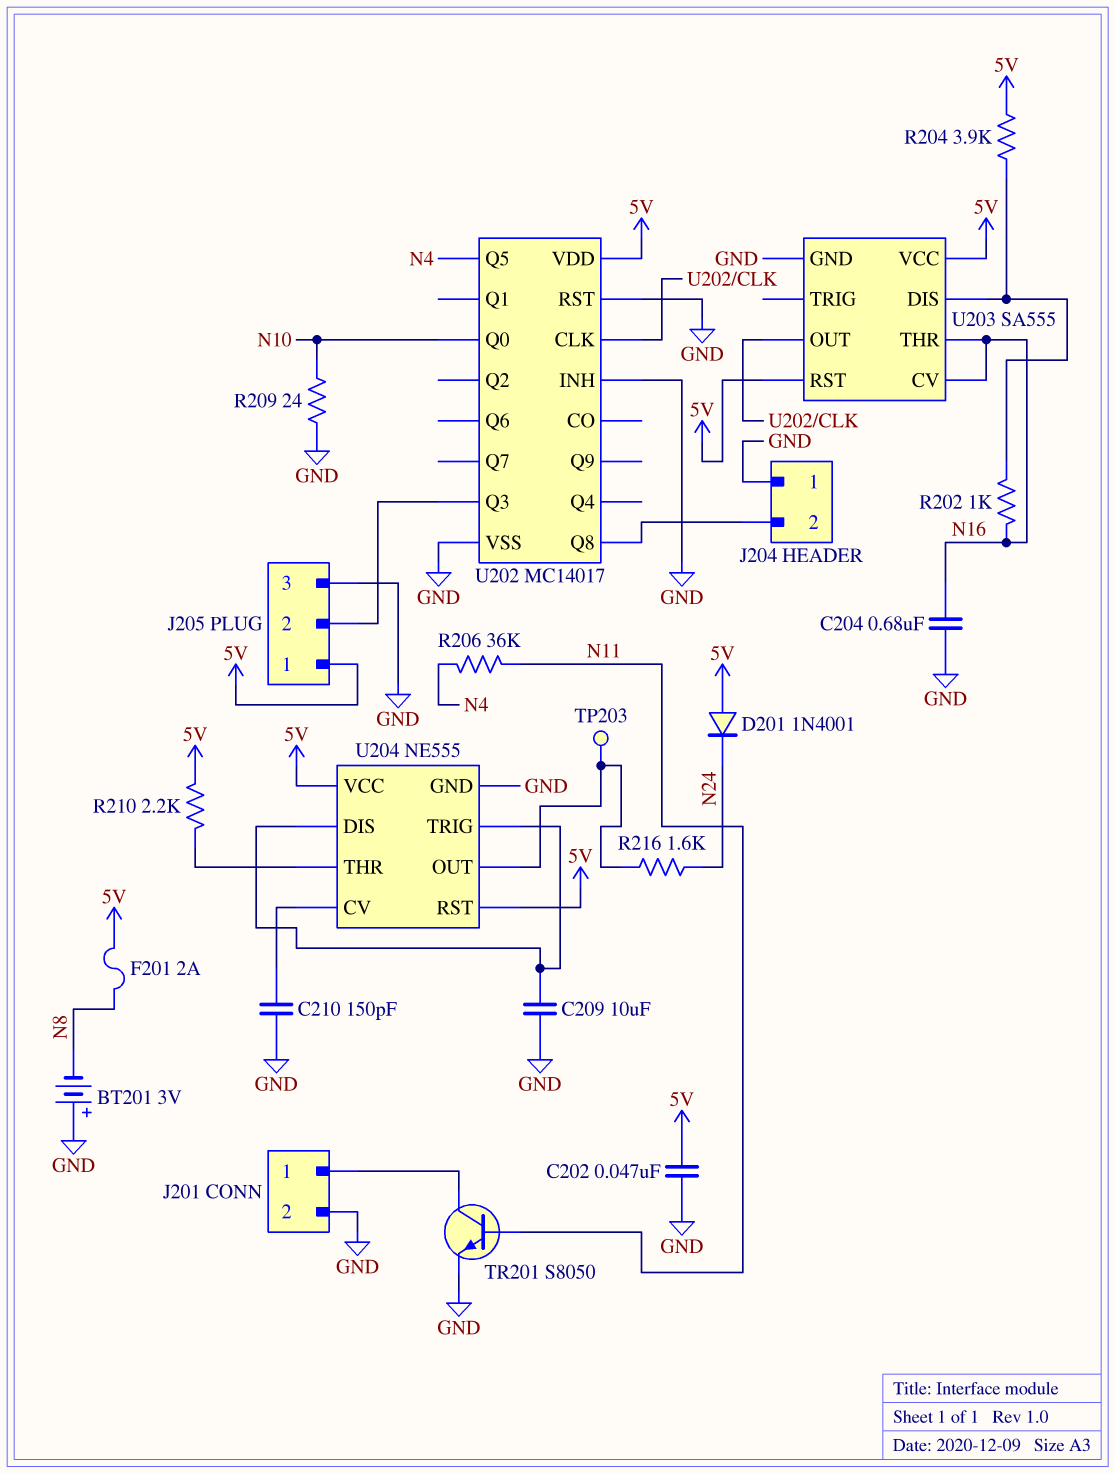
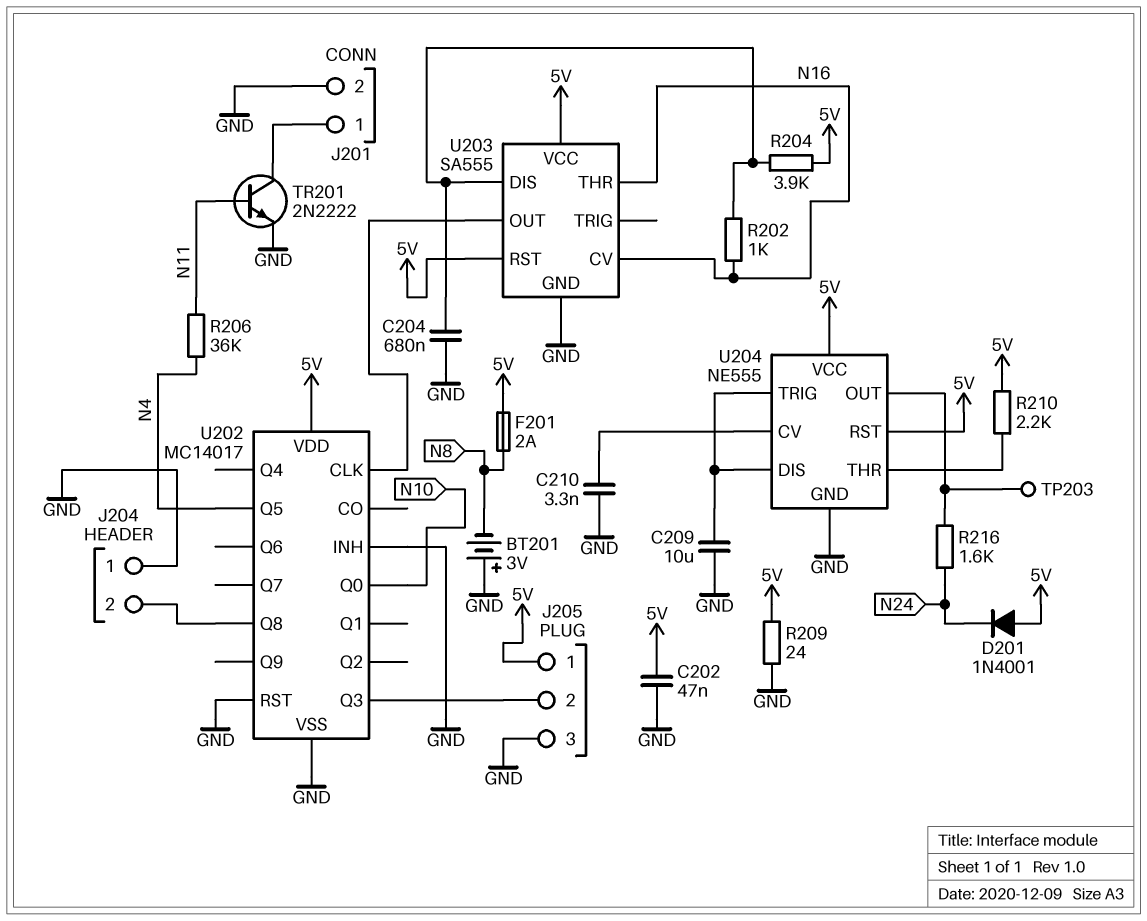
C204: 680nF (GND, N16) -> 680nF (GND, U203/DIS)
C210: 150pF (GND, U204/CV) -> 3.3nF (GND, U204/CV)
R209: 24 (GND, N10) -> 24 (5V, GND)
TR201: NPN S8050 (B N11, C J201/1, E GND) -> NPN 2N2222 (B N11, C J201/1, E GND)

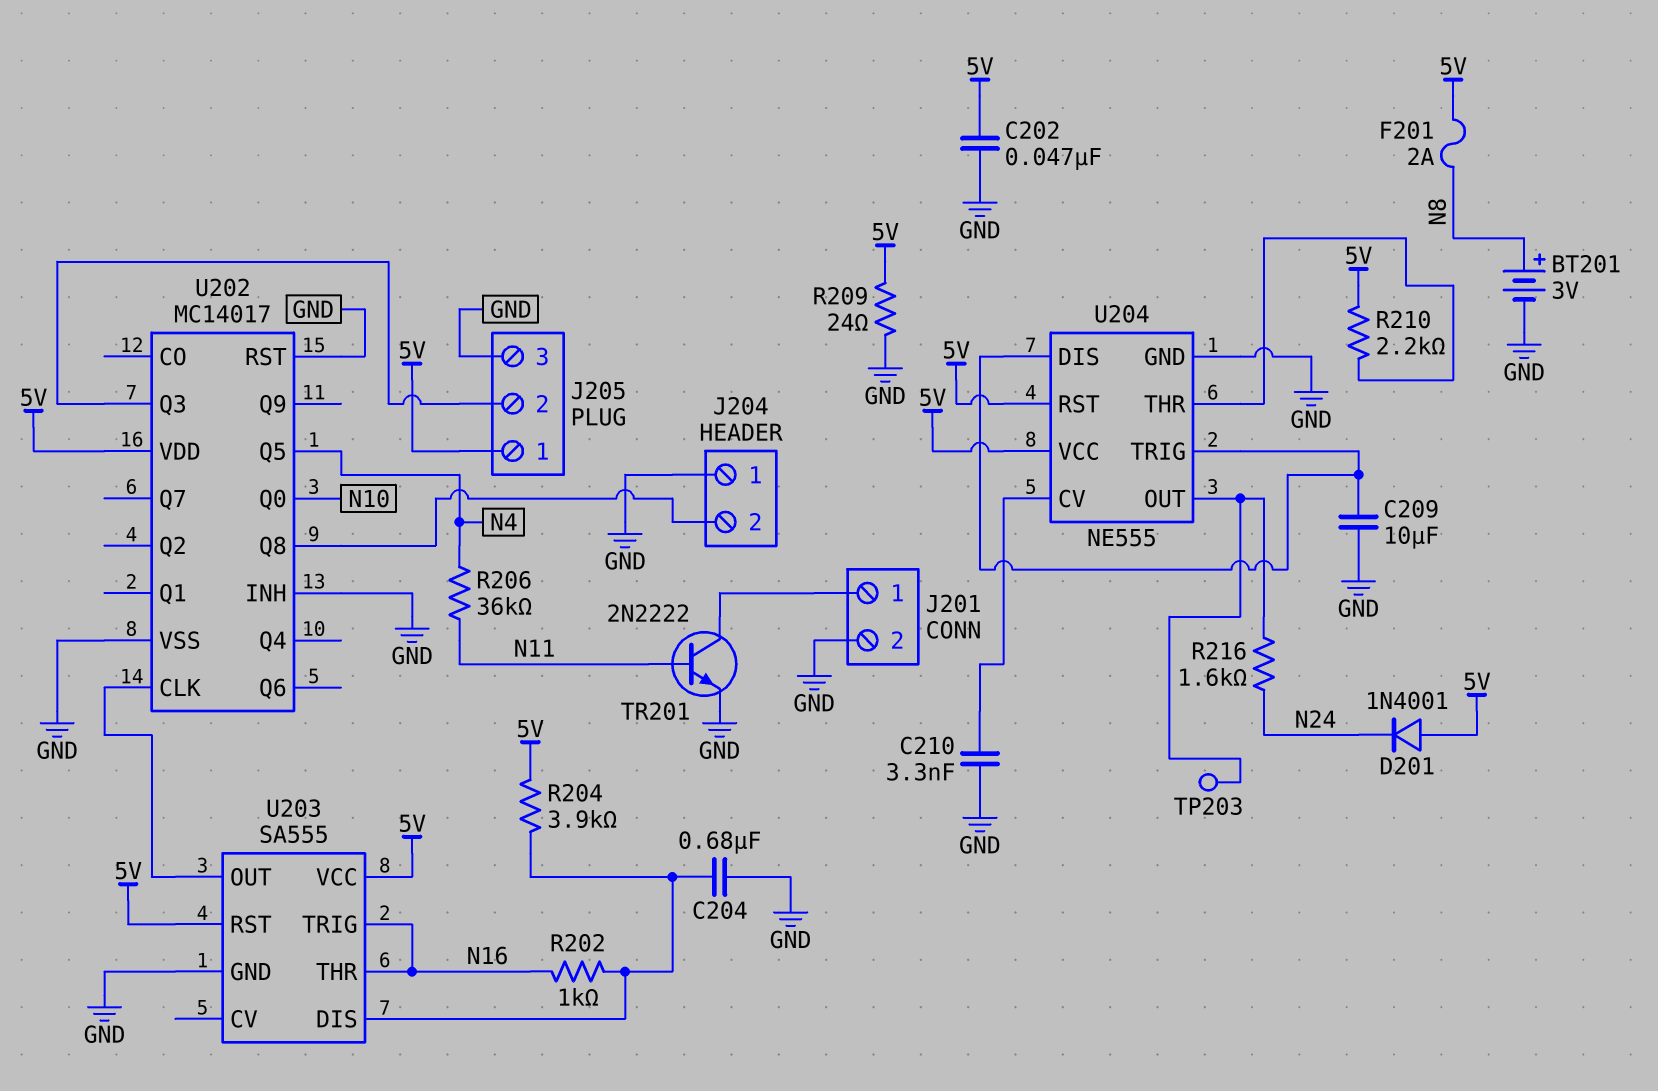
BT201: 3V (plus GND, minus N8) -> 3V (plus N8, minus GND)
U203 pin CV: N16 -> none
U203 pin TRIG: none -> N16

